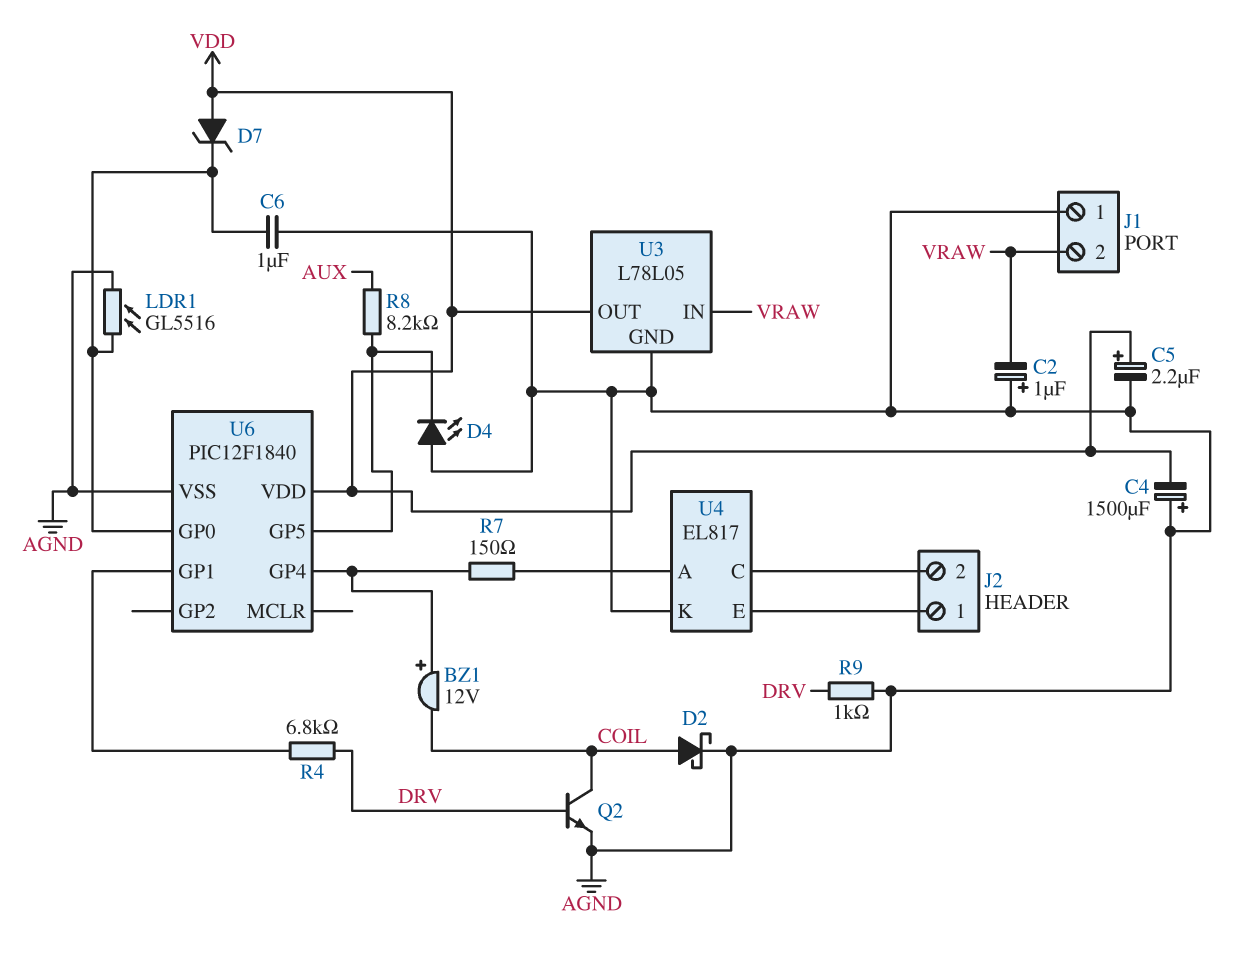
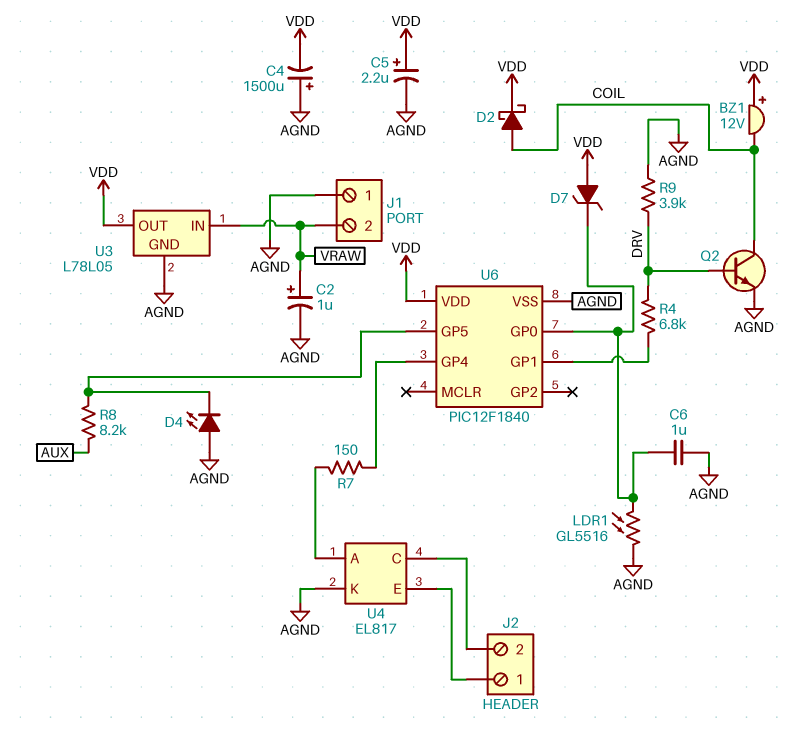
BZ1: buzzer 12V (plus U6/GP4, minus COIL) -> buzzer 12V (plus VDD, minus COIL)
C2: 1uF (plus AGND, minus VRAW) -> 1uF (plus VRAW, minus AGND)
D2: schottky (A COIL, K AGND) -> schottky (A COIL, K VDD)
R9: 1k (AGND, DRV) -> 3.9k (AGND, DRV)

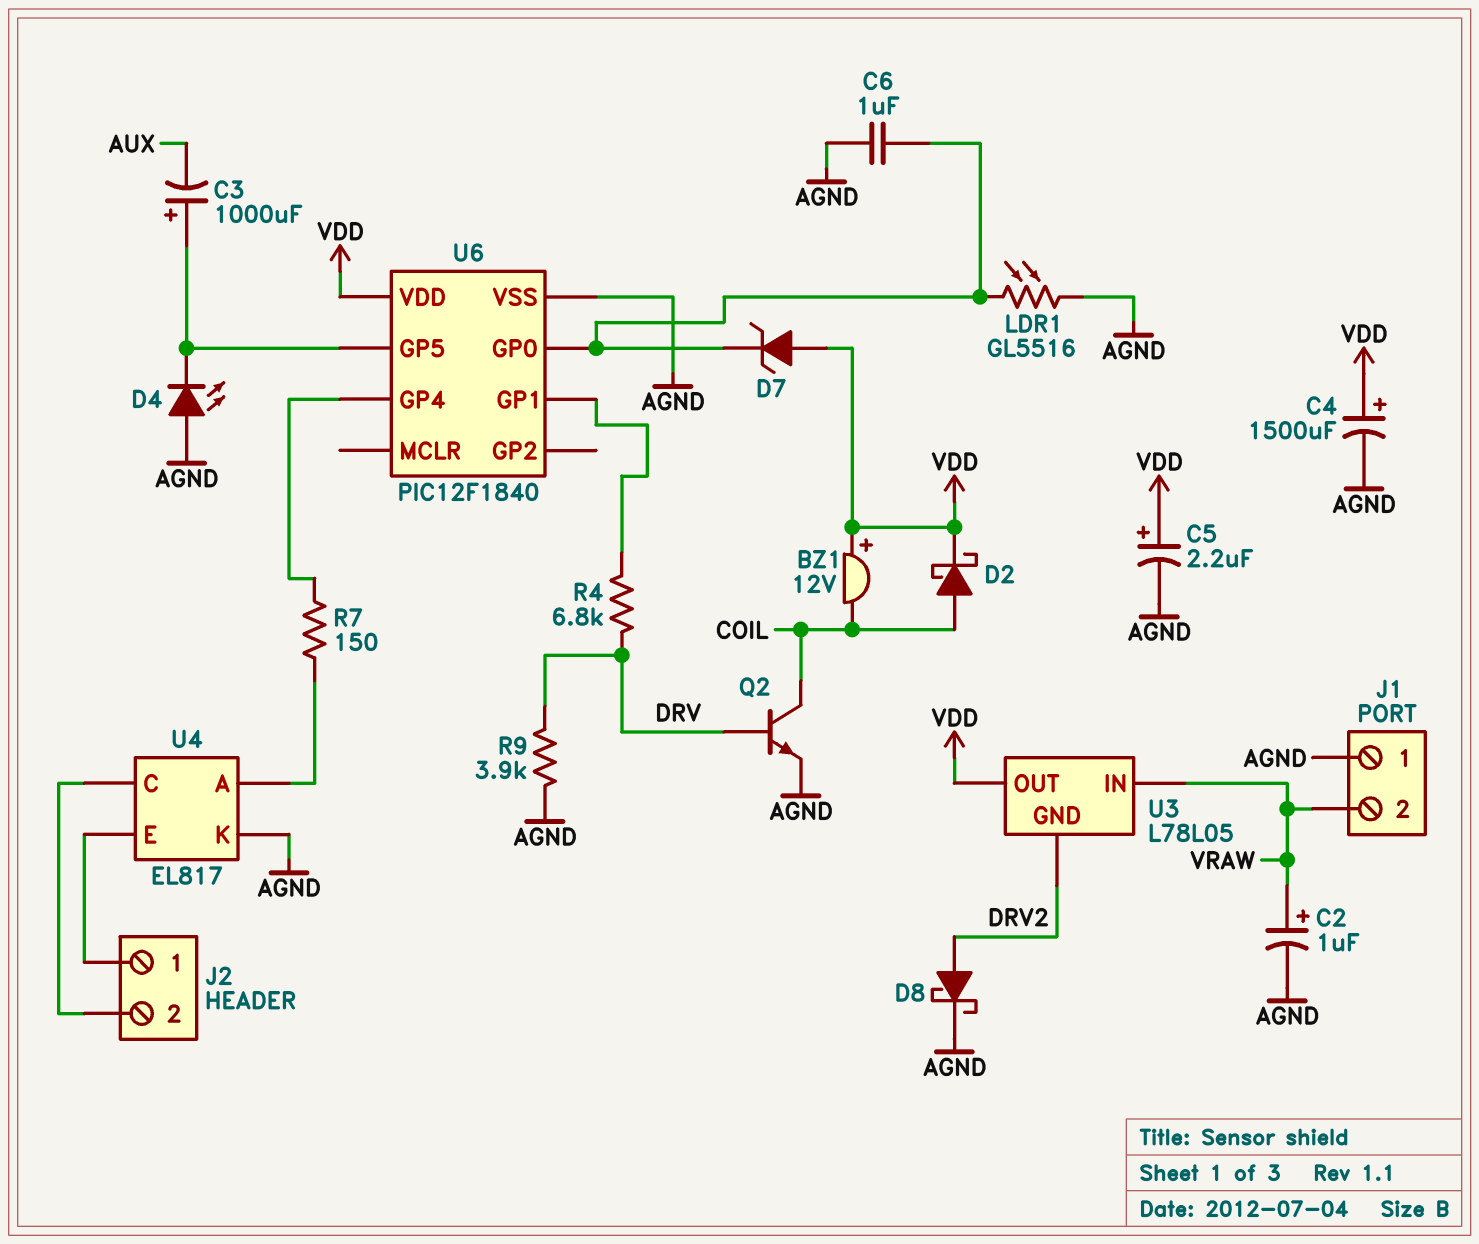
C3: none -> 1000uF (plus U6/GP5, minus AUX)
C4: 1500uF (plus AGND, minus VDD) -> 1500uF (plus VDD, minus AGND)
D8: none -> schottky (A DRV2, K AGND)
R8: 8.2k (AUX, U6/GP5) -> none
U3 pin GND: AGND -> DRV2

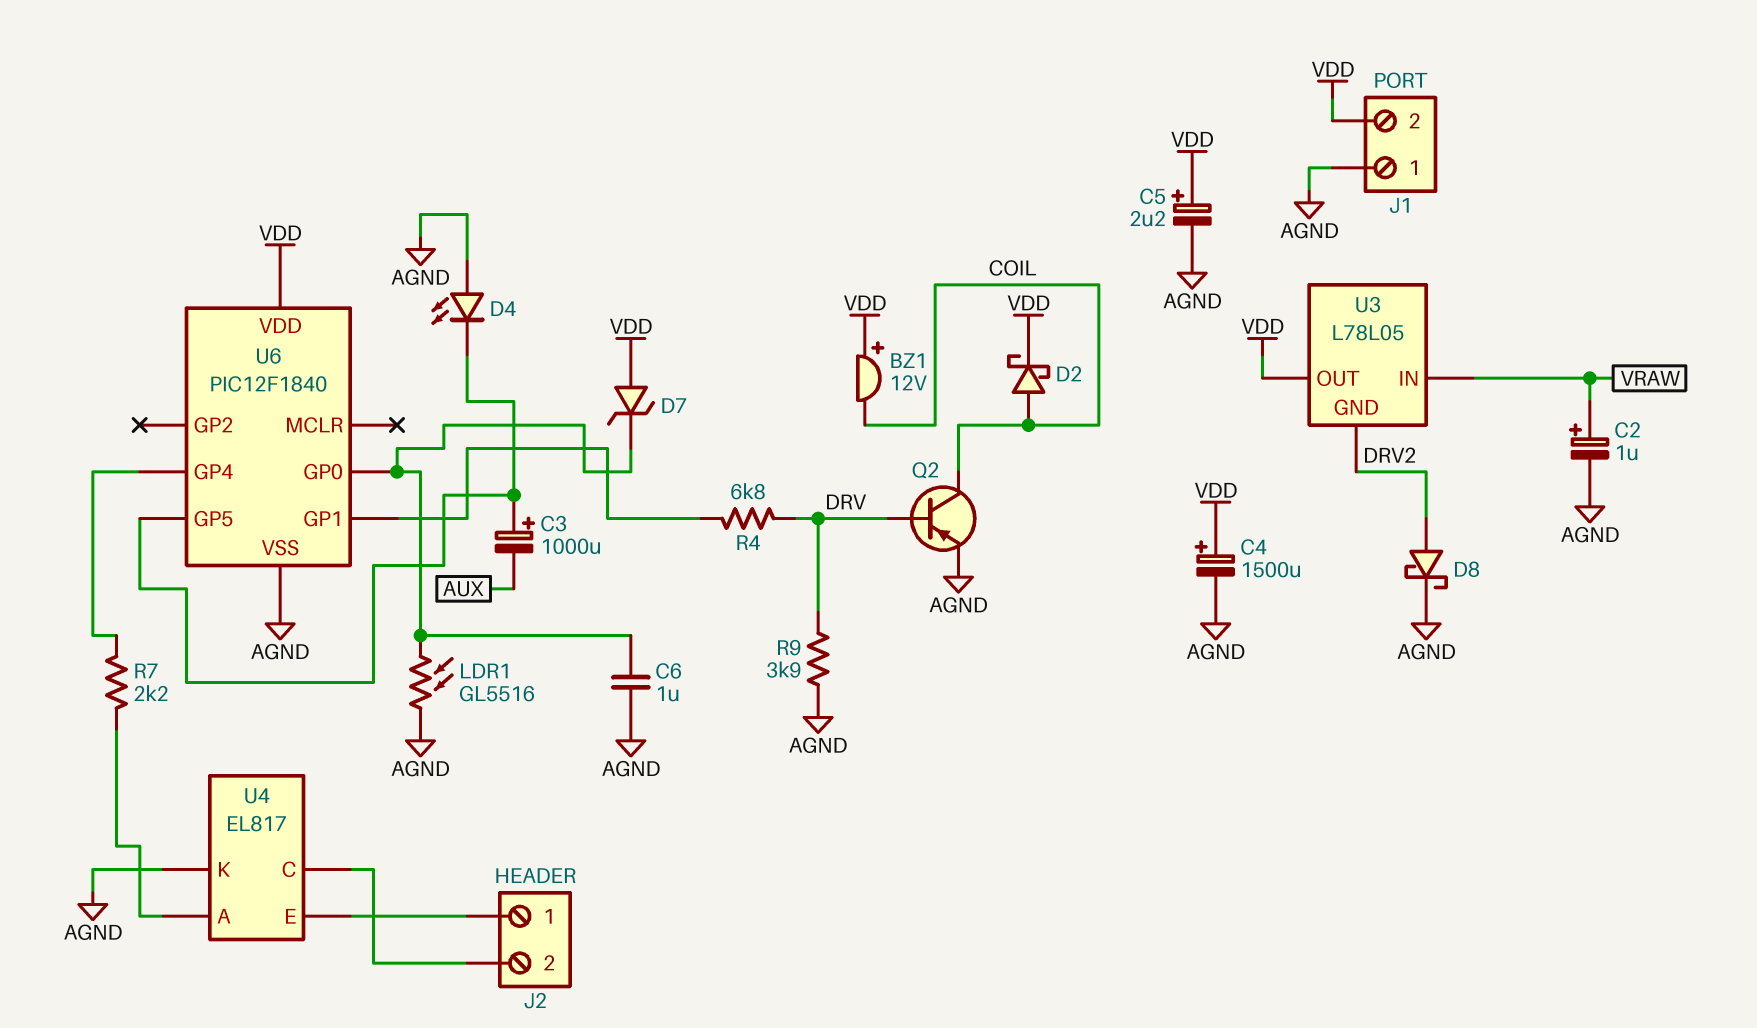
J1 pin 2: VRAW -> VDD
Q2: NPN (B DRV, C COIL, E AGND) -> PNP (B DRV, C COIL, E AGND)
R7: 150 (U4/A, U6/GP4) -> 2.2k (U4/A, U6/GP4)

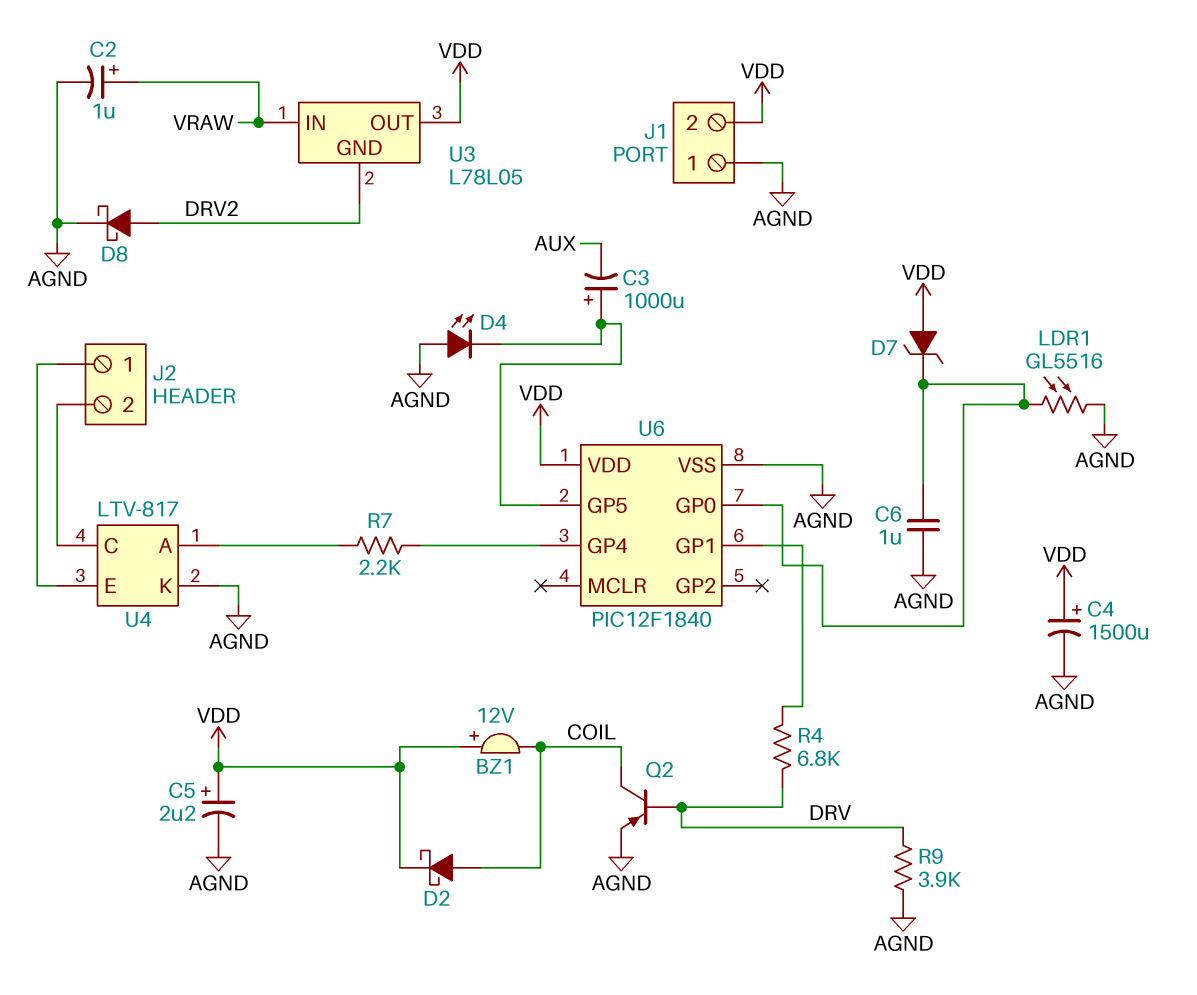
U4: EL817 -> LTV-817

